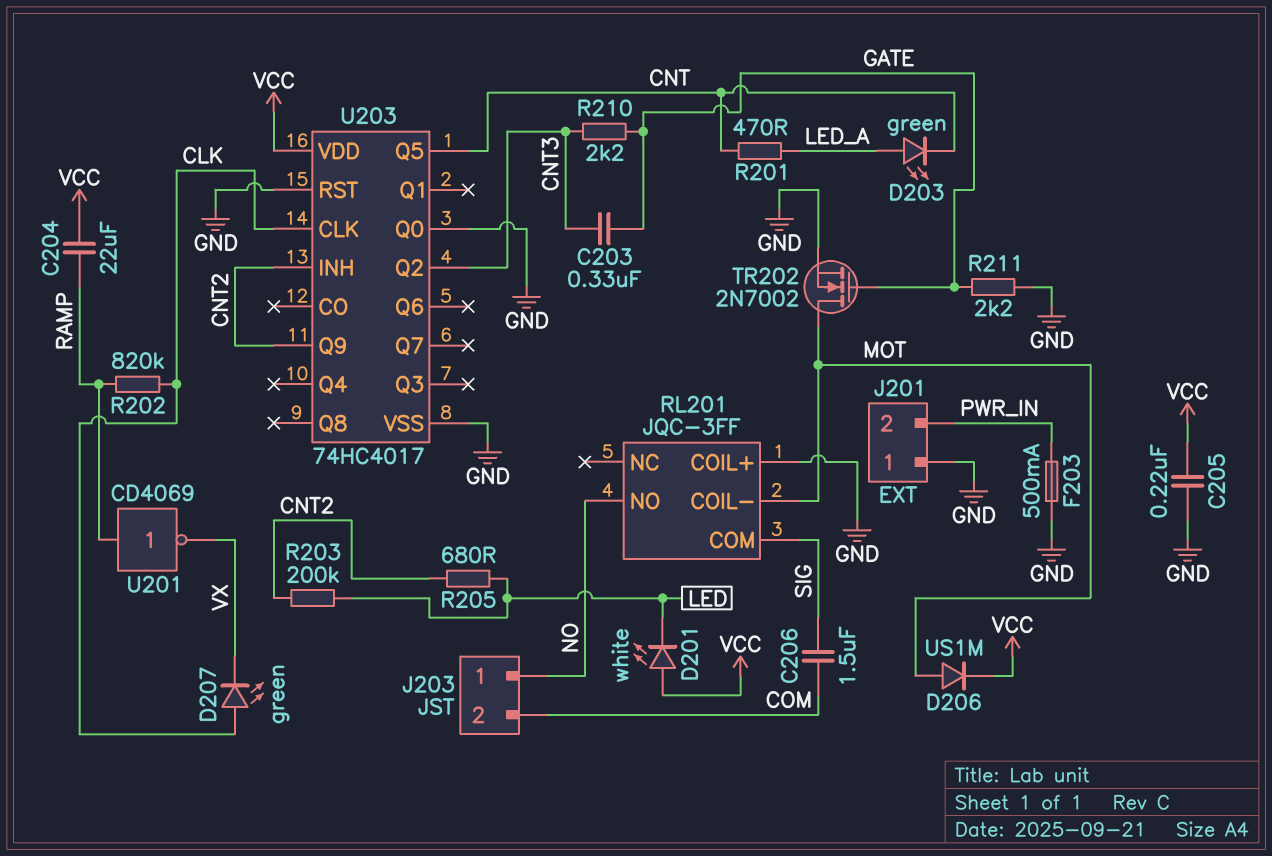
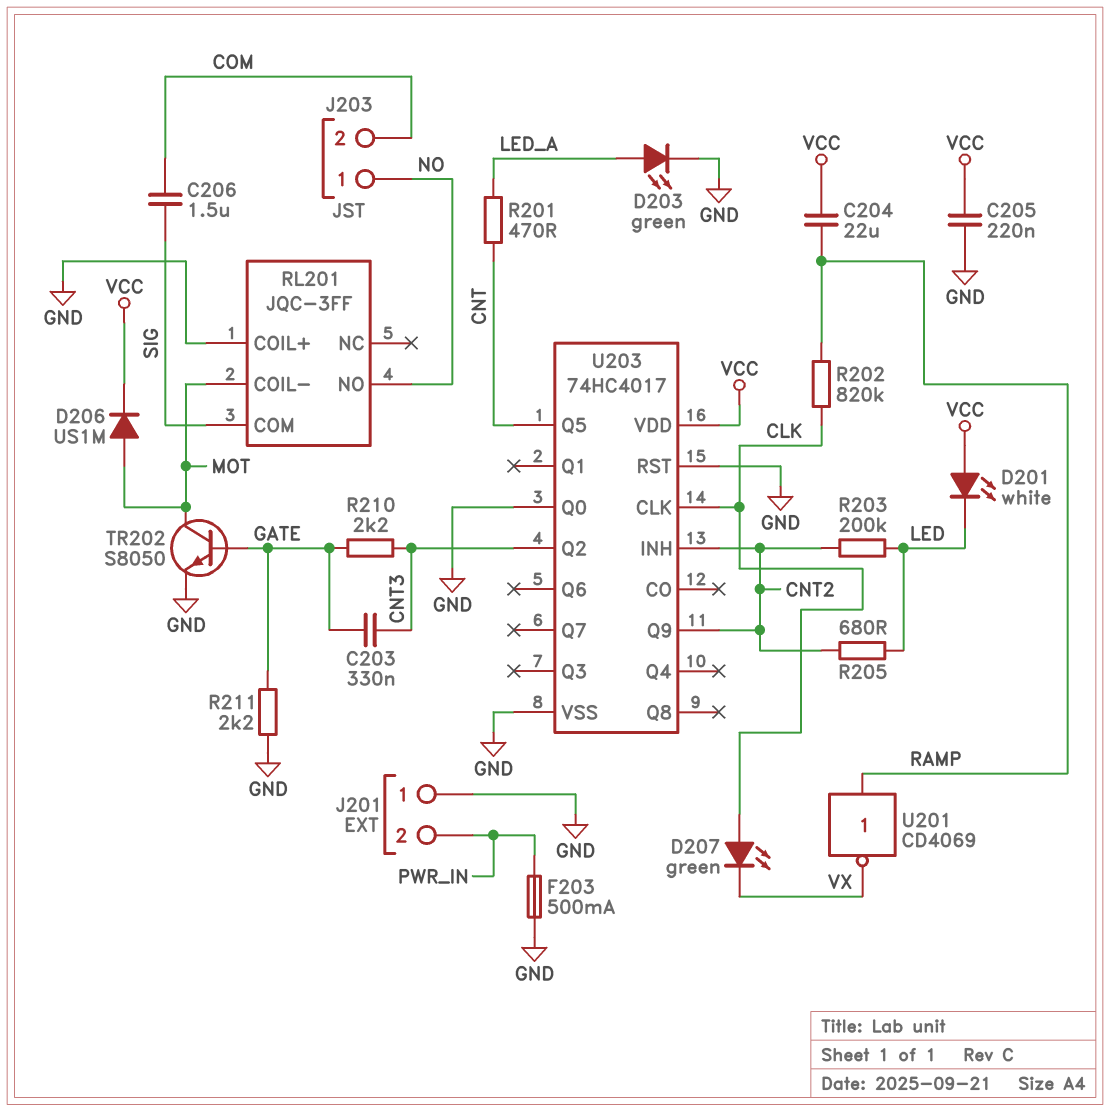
D203: LED green (A LED_A, K CNT) -> LED green (A LED_A, K GND)
TR202: NMOS 2N7002 (G GATE, D MOT, S GND) -> NPN S8050 (B GATE, C MOT, E GND)

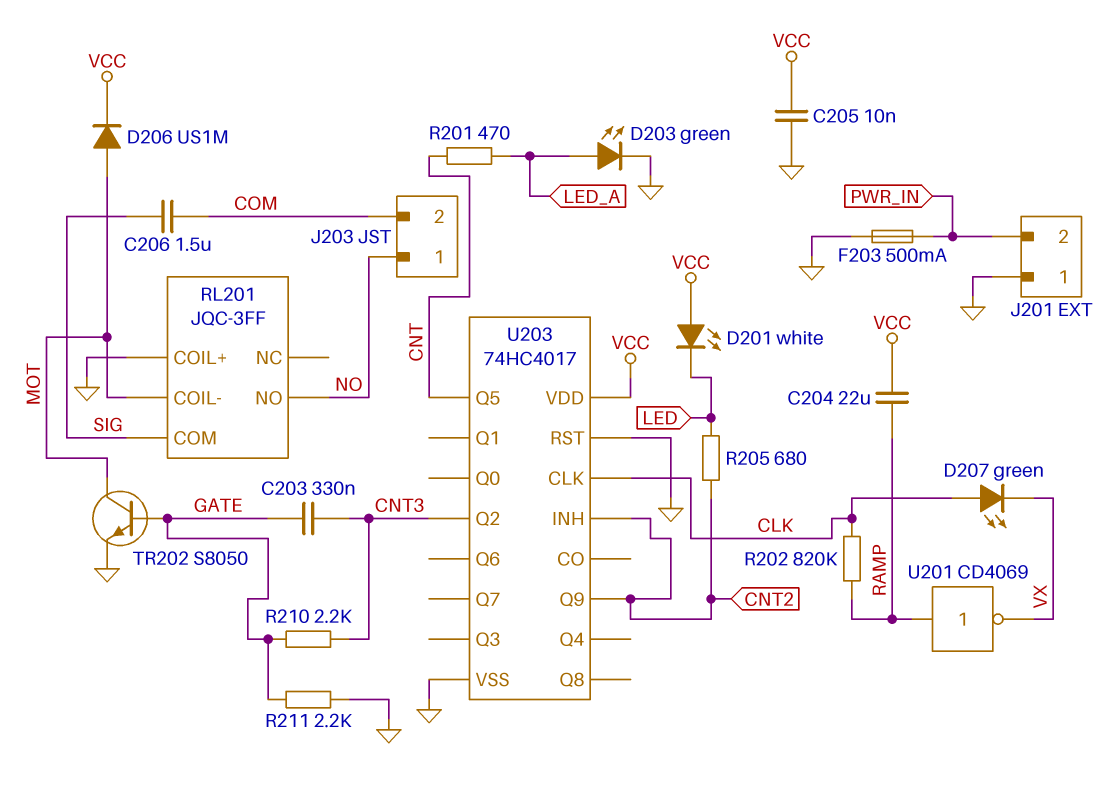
C205: 220nF (GND, VCC) -> 10nF (GND, VCC)
R203: 200k (CNT2, LED) -> none
U203 pin Q0: GND -> none

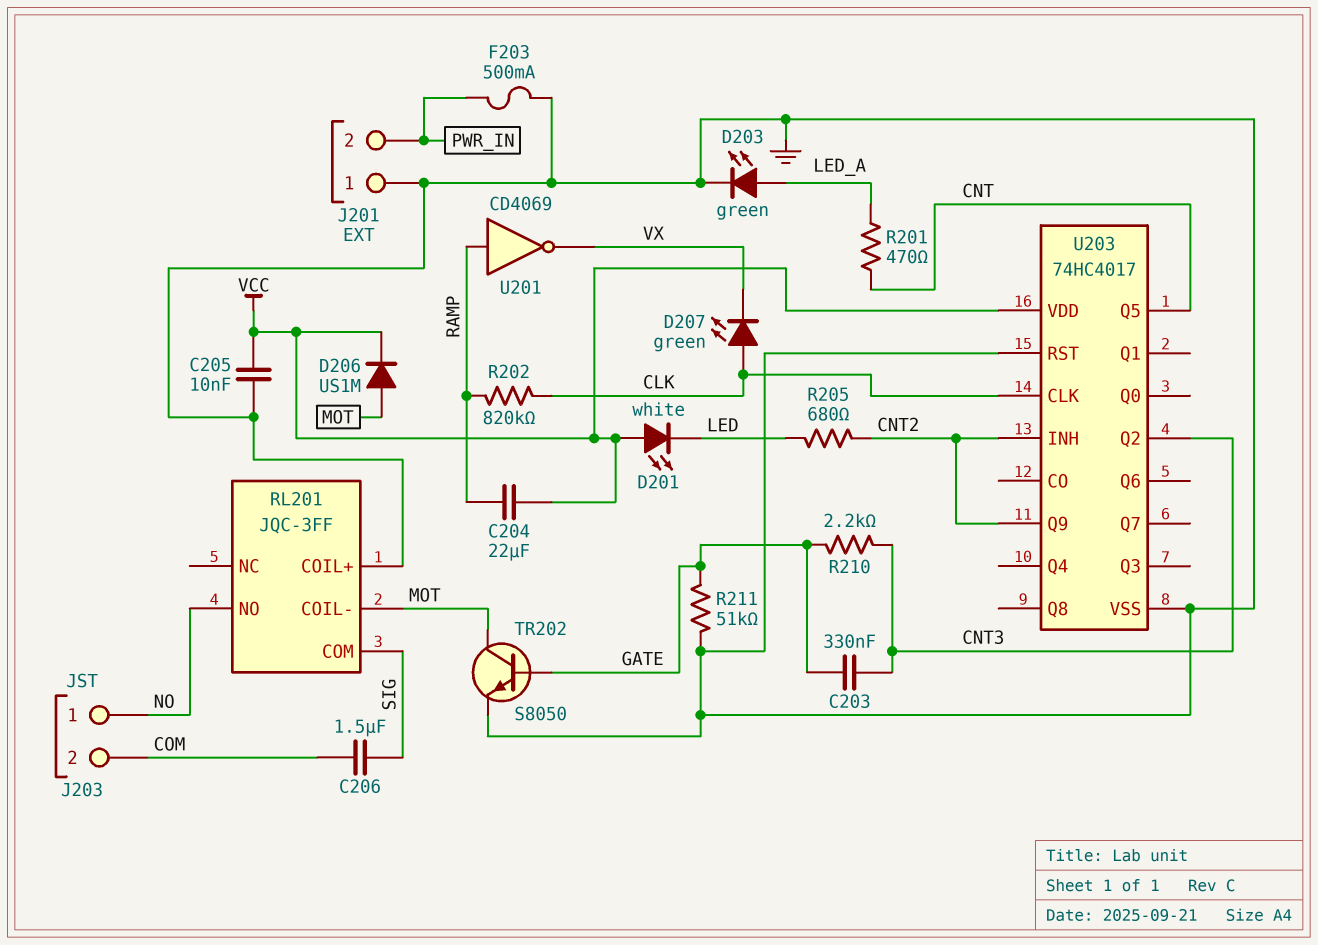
R211: 2.2k (GATE, GND) -> 51k (GATE, GND)

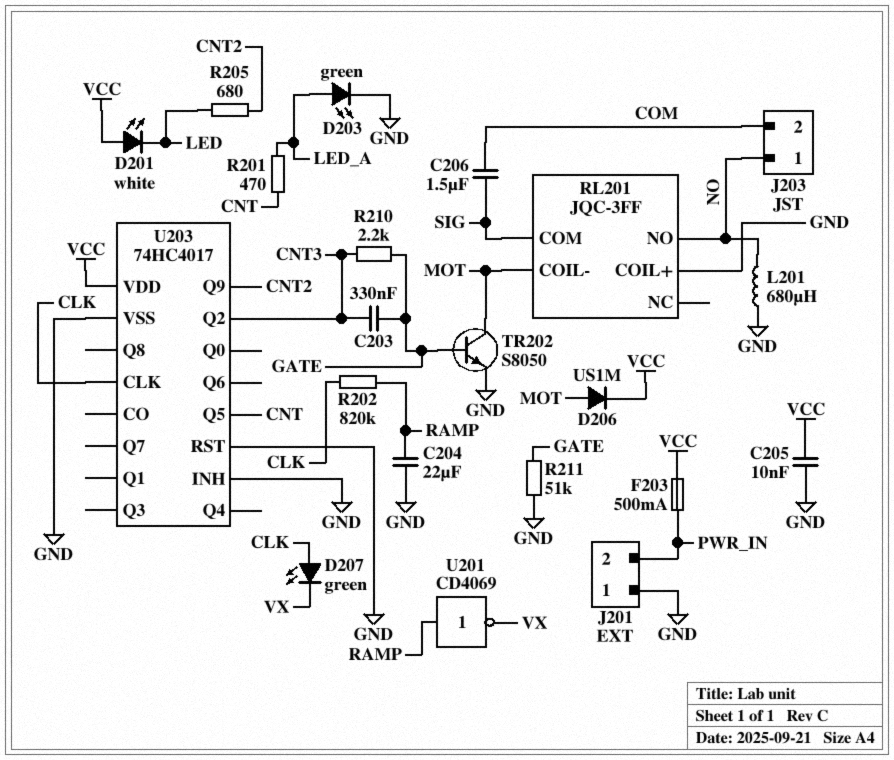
C204: 22uF (RAMP, VCC) -> 22uF (GND, RAMP)
F203: 500mA (GND, PWR_IN) -> 500mA (PWR_IN, VCC)
L201: none -> 680uH (GND, NO)
U203 pin INH: CNT2 -> GND

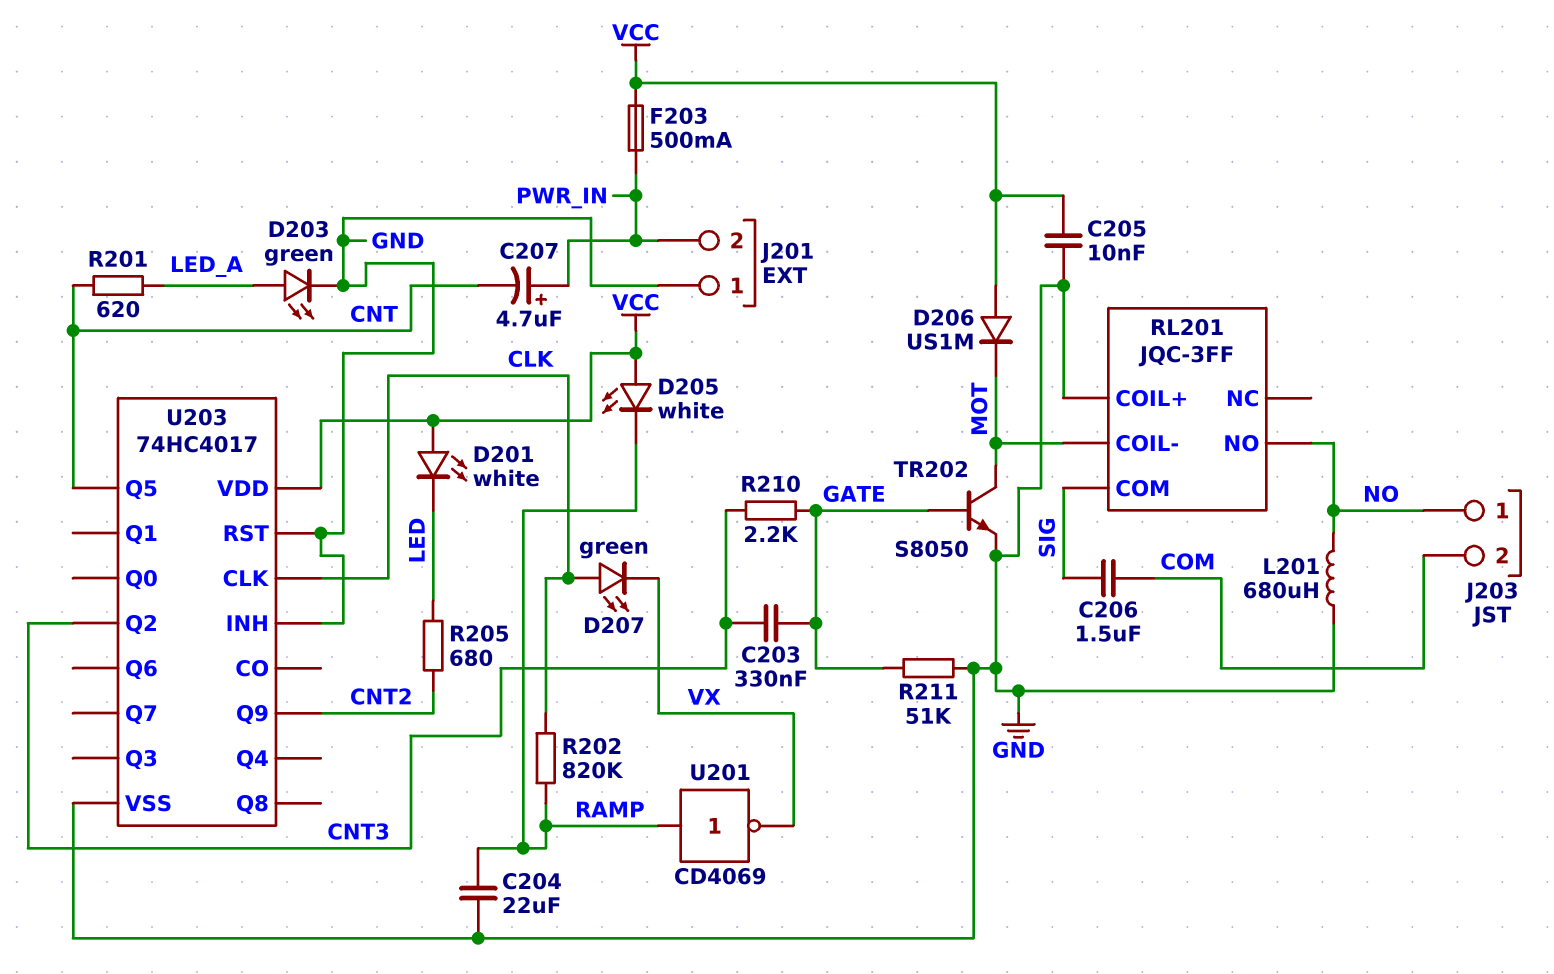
C207: none -> 4.7uF (plus PWR_IN, minus CNT)
D205: none -> LED white (A VCC, K RAMP)
D206: diode US1M (A MOT, K VCC) -> diode US1M (A VCC, K MOT)
R201: 470 (CNT, LED_A) -> 620 (CNT, LED_A)

